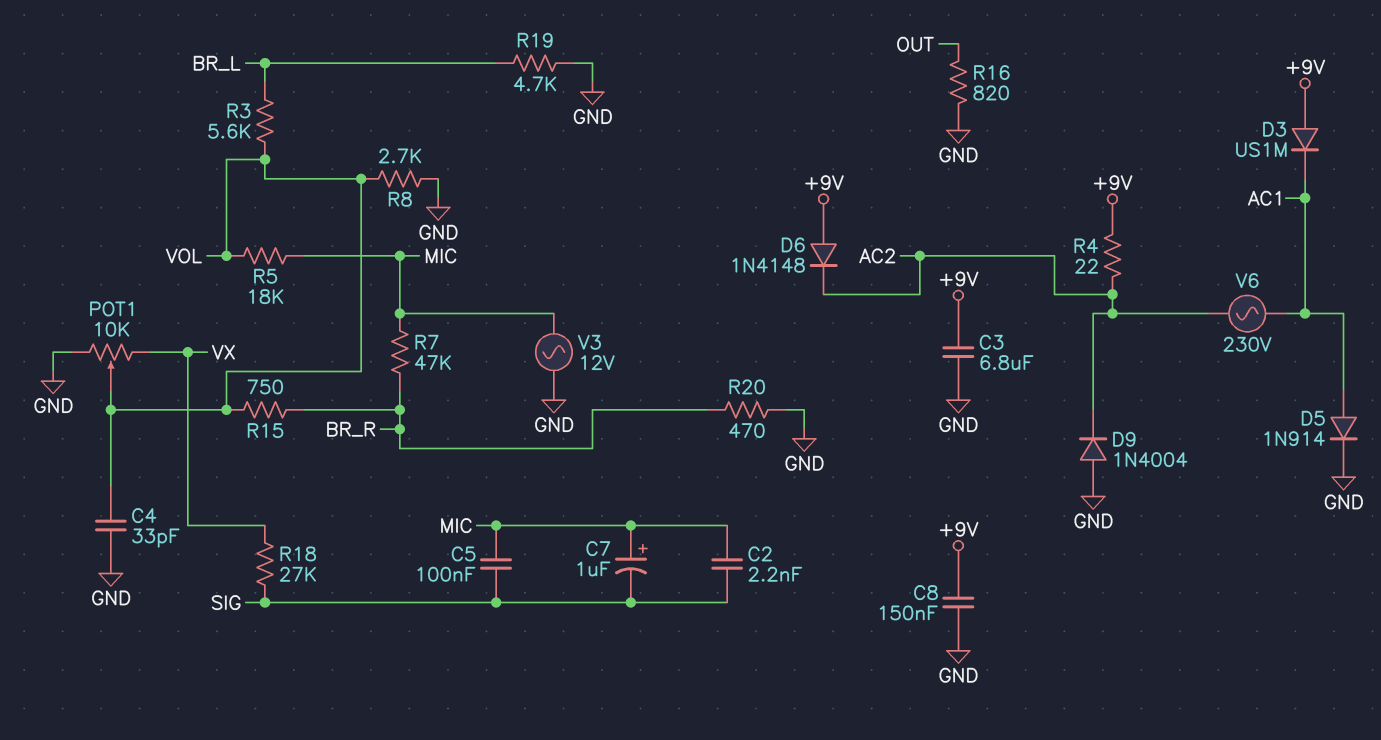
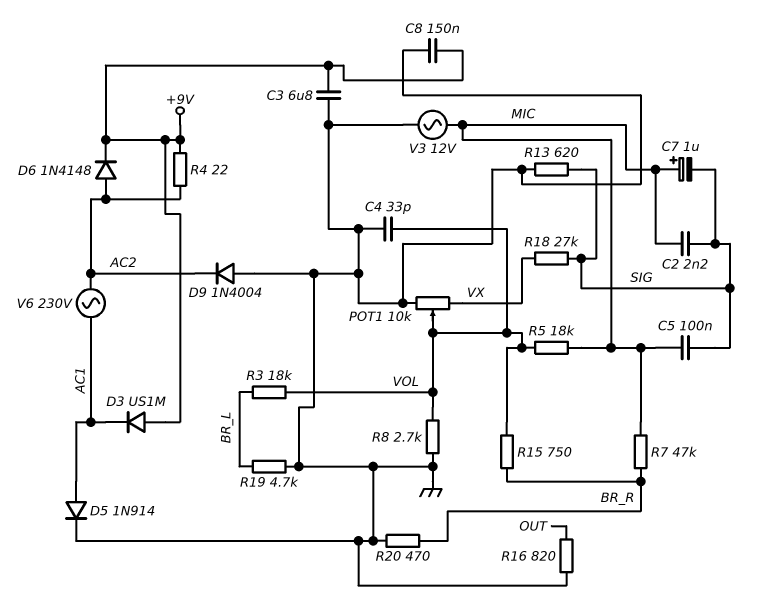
D6: diode 1N4148 (A +9V, K AC2) -> diode 1N4148 (A AC2, K +9V)
R3: 5.6k (BR_L, VOL) -> 18k (BR_L, VOL)
R13: none -> 620 (GND, SIG)

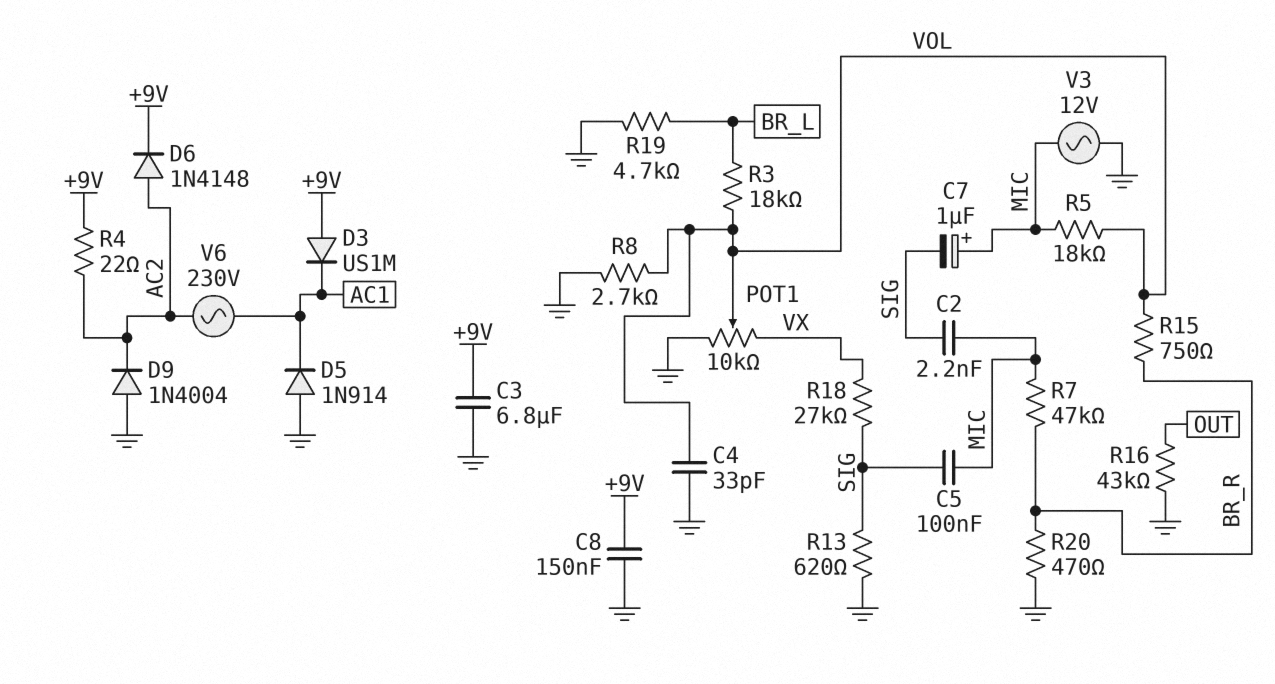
D5: diode 1N914 (A AC1, K GND) -> diode 1N914 (A GND, K AC1)
R16: 820 (GND, OUT) -> 43k (GND, OUT)

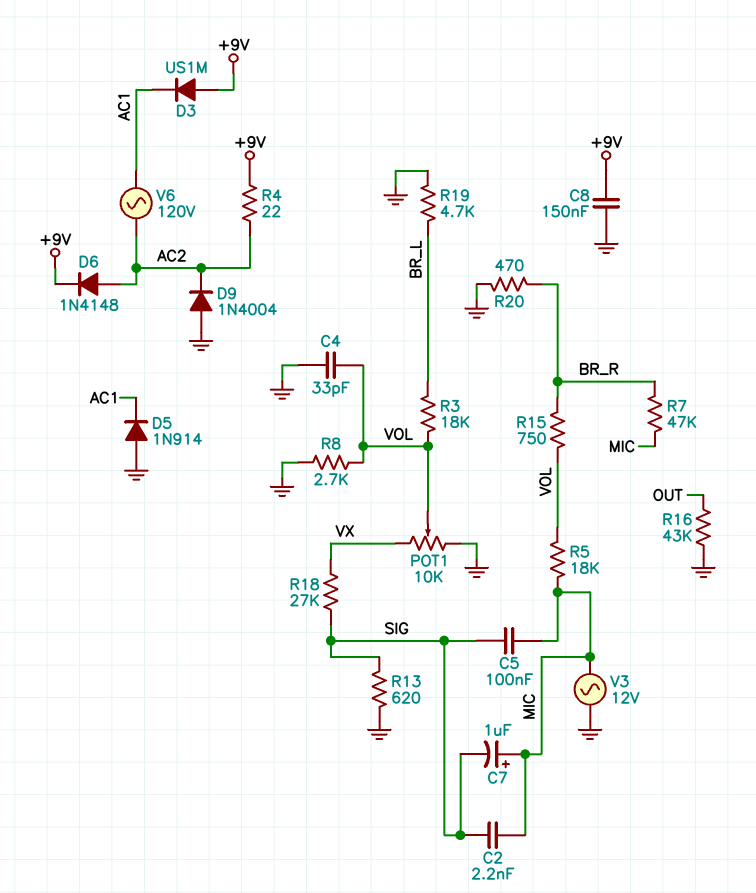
C3: 6.8uF (+9V, GND) -> none
V6: AC 230V (AC1, AC2) -> AC 120V (AC1, AC2)

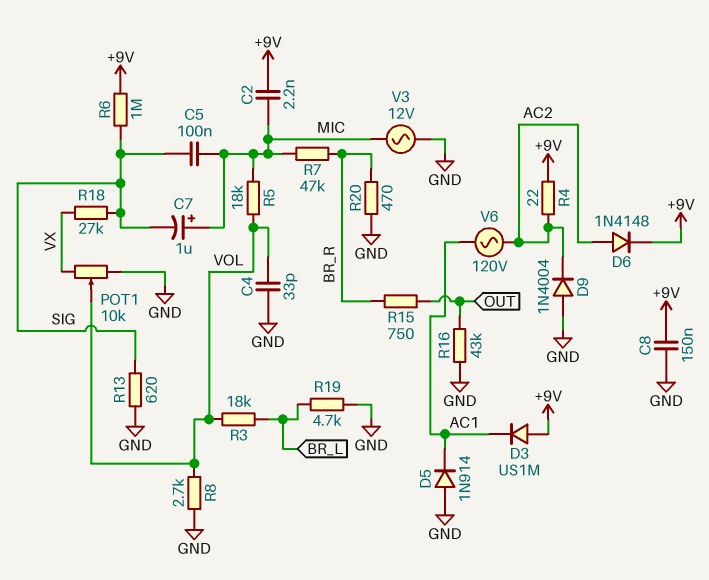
C2: 2.2nF (MIC, SIG) -> 2.2nF (+9V, MIC)
R6: none -> 1M (+9V, SIG)
R15: 750 (BR_R, VOL) -> 750 (BR_R, OUT)

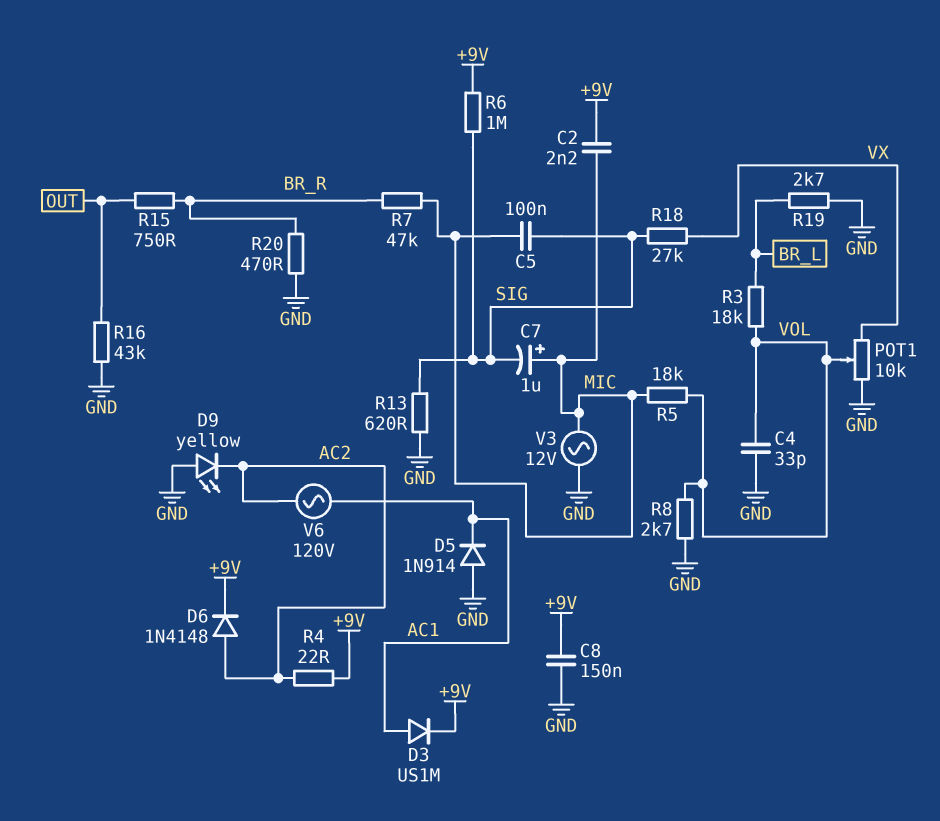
D3: diode US1M (A +9V, K AC1) -> diode US1M (A AC1, K +9V)
D9: diode 1N4004 (A GND, K AC2) -> LED yellow (A GND, K AC2)
R19: 4.7k (BR_L, GND) -> 2.7k (BR_L, GND)

